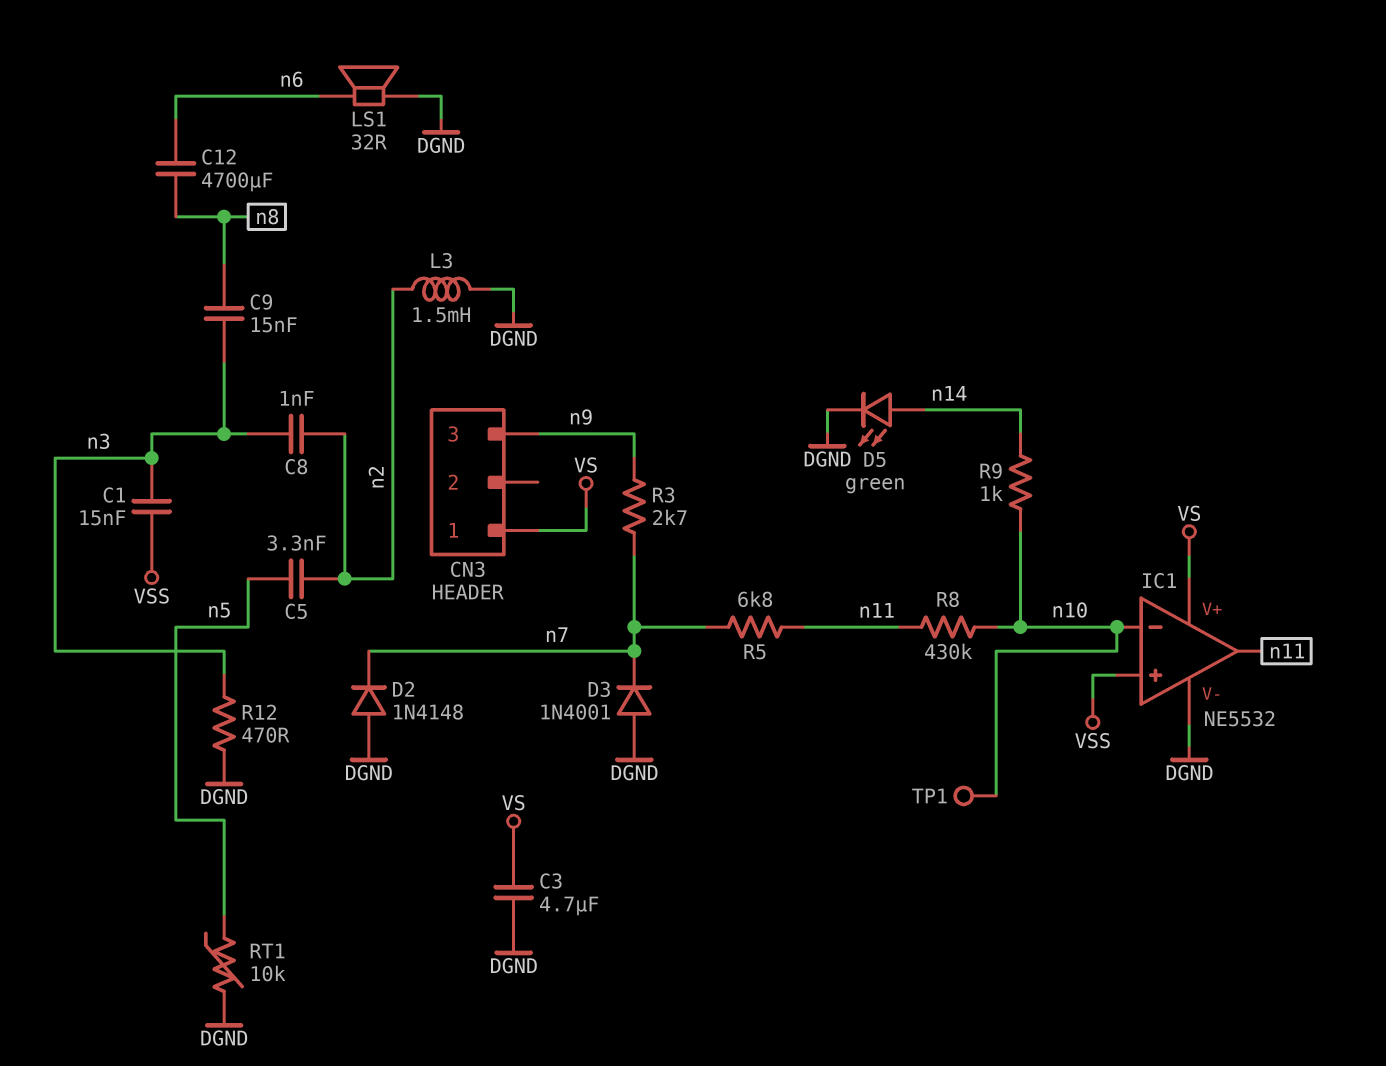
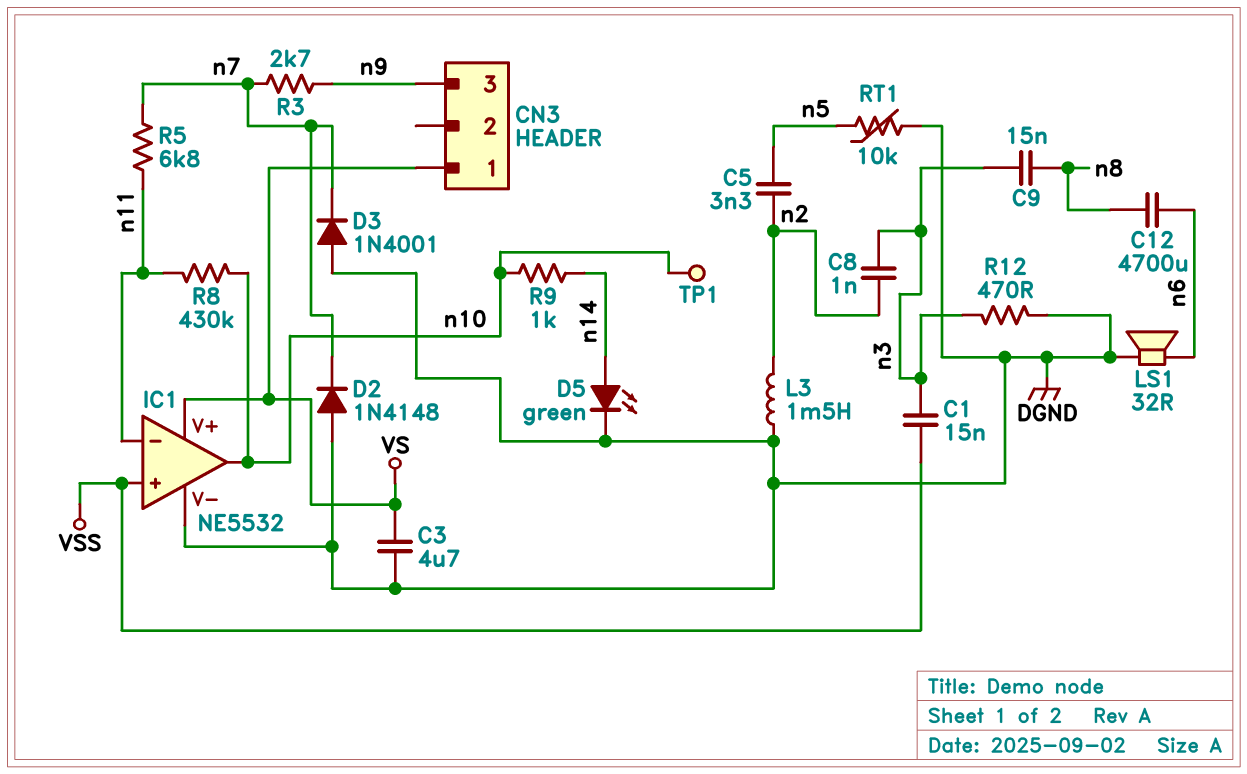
IC1 pin in-: n10 -> n11
IC1 pin out: n11 -> n10

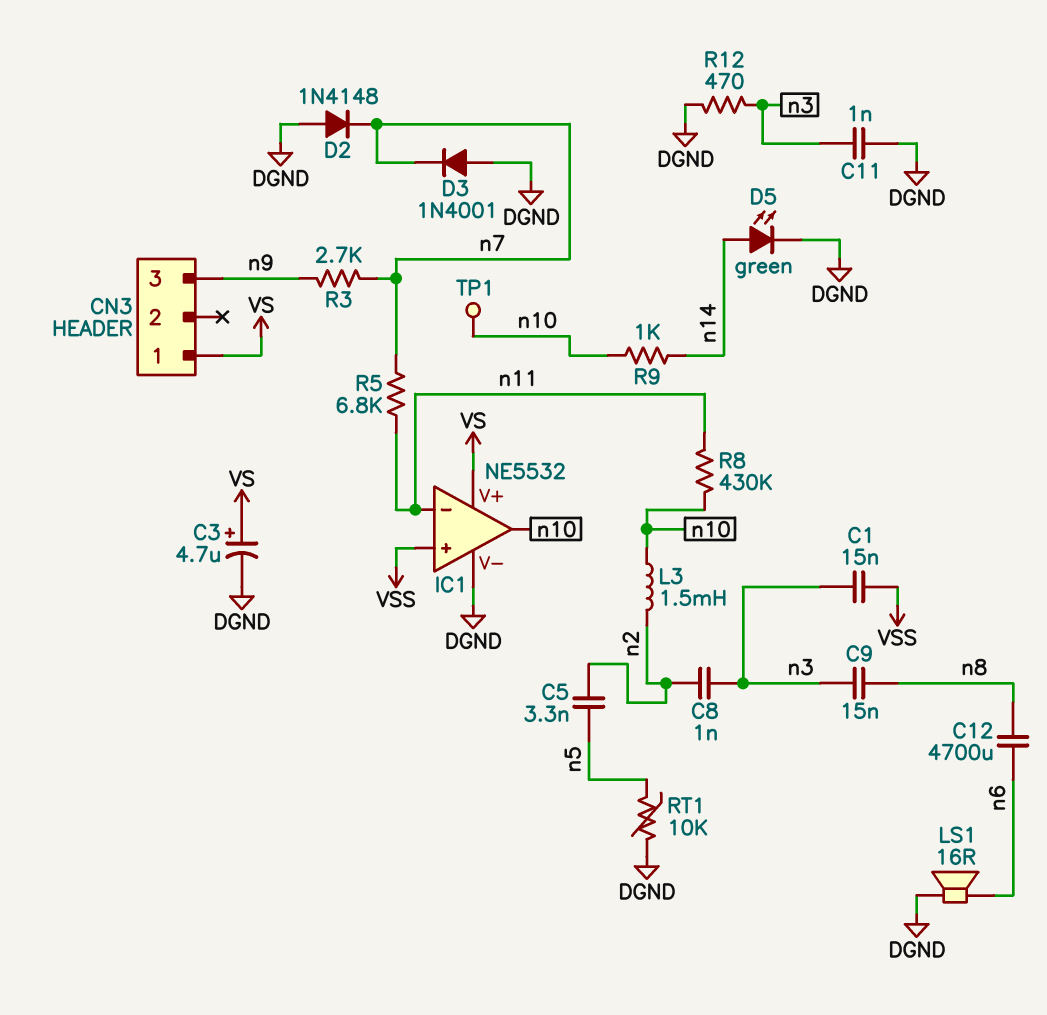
C3: 4.7uF (DGND, VS) -> 4.7uF (plus VS, minus DGND)
C11: none -> 1nF (DGND, n3)
L3: 1.5mH (DGND, n2) -> 1.5mH (n2, n10)
LS1: speaker 32R (DGND, n6) -> speaker 16R (DGND, n6)

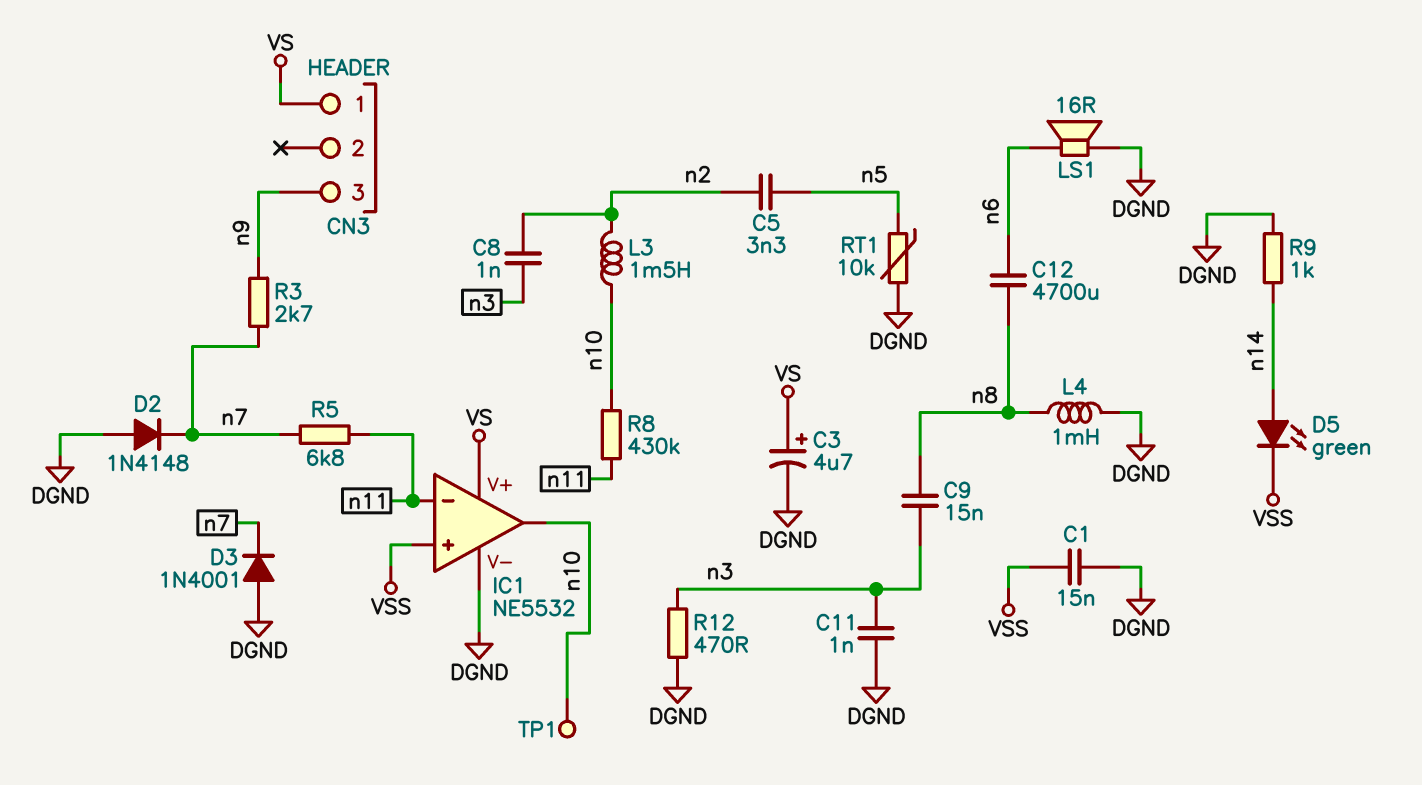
C1: 15nF (VSS, n3) -> 15nF (DGND, VSS)
D5: LED green (A n14, K DGND) -> LED green (A n14, K VSS)
L4: none -> 1mH (DGND, n8)
R9: 1k (n10, n14) -> 1k (DGND, n14)

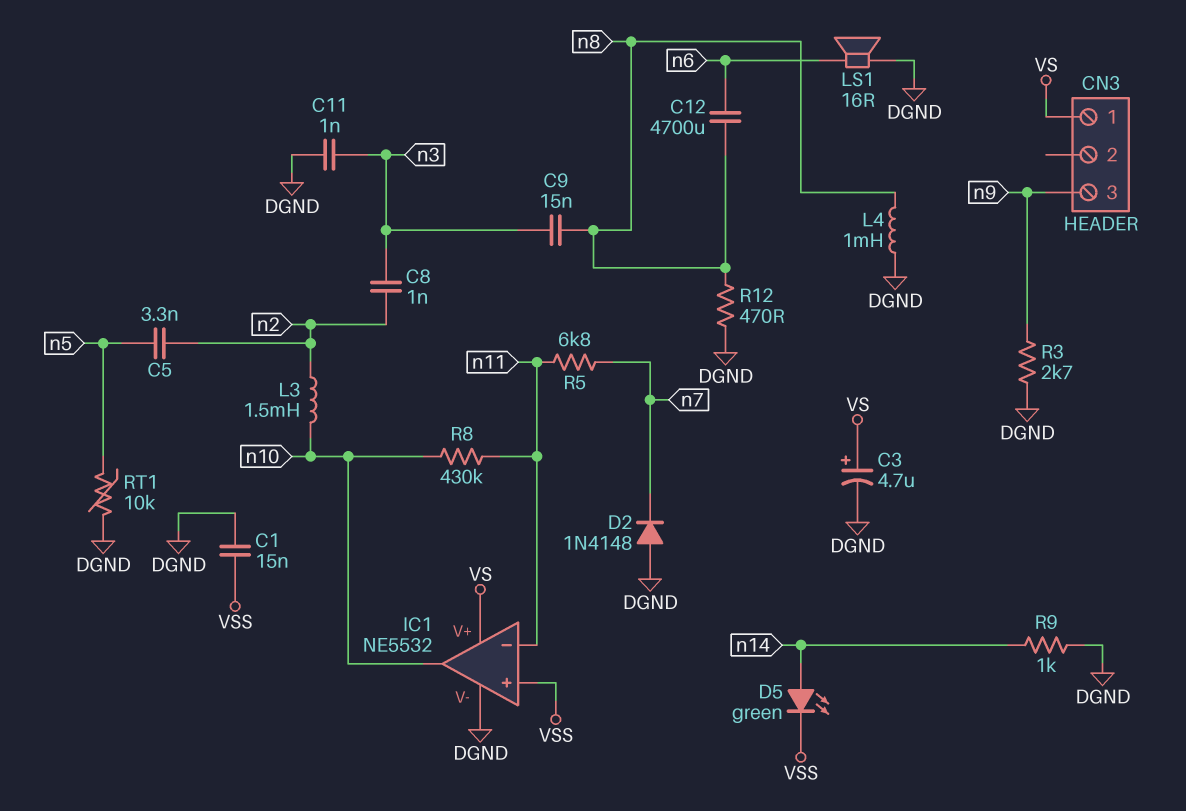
D3: diode 1N4001 (A DGND, K n7) -> none
R3: 2.7k (n7, n9) -> 2.7k (DGND, n9)
R12: 470 (DGND, n3) -> 470 (DGND, n8)
TP1: test point (n10) -> none

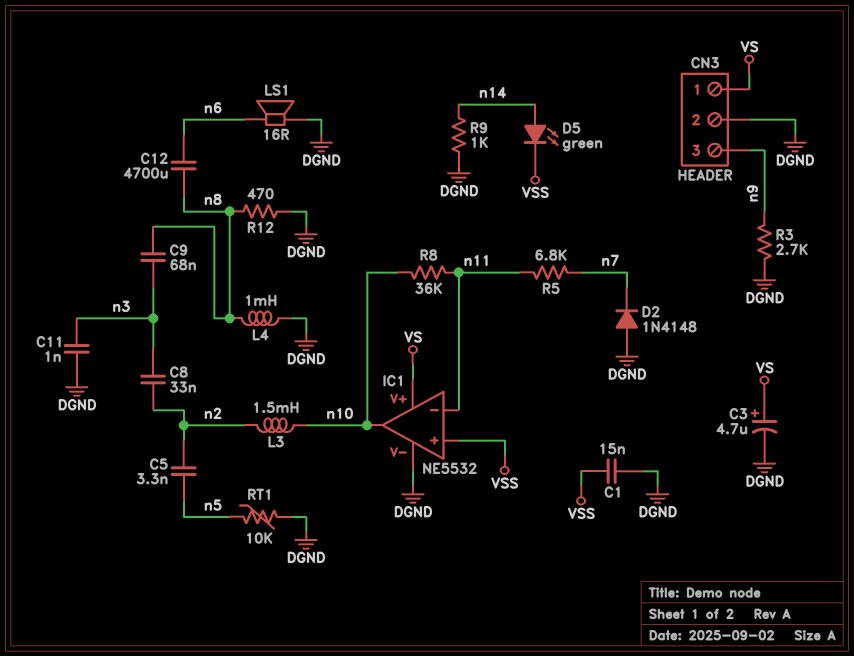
C8: 1nF (n2, n3) -> 33nF (n2, n3)
C9: 15nF (n3, n8) -> 68nF (n3, n8)
CN3 pin 2: none -> DGND
R8: 430k (n10, n11) -> 36k (n10, n11)

